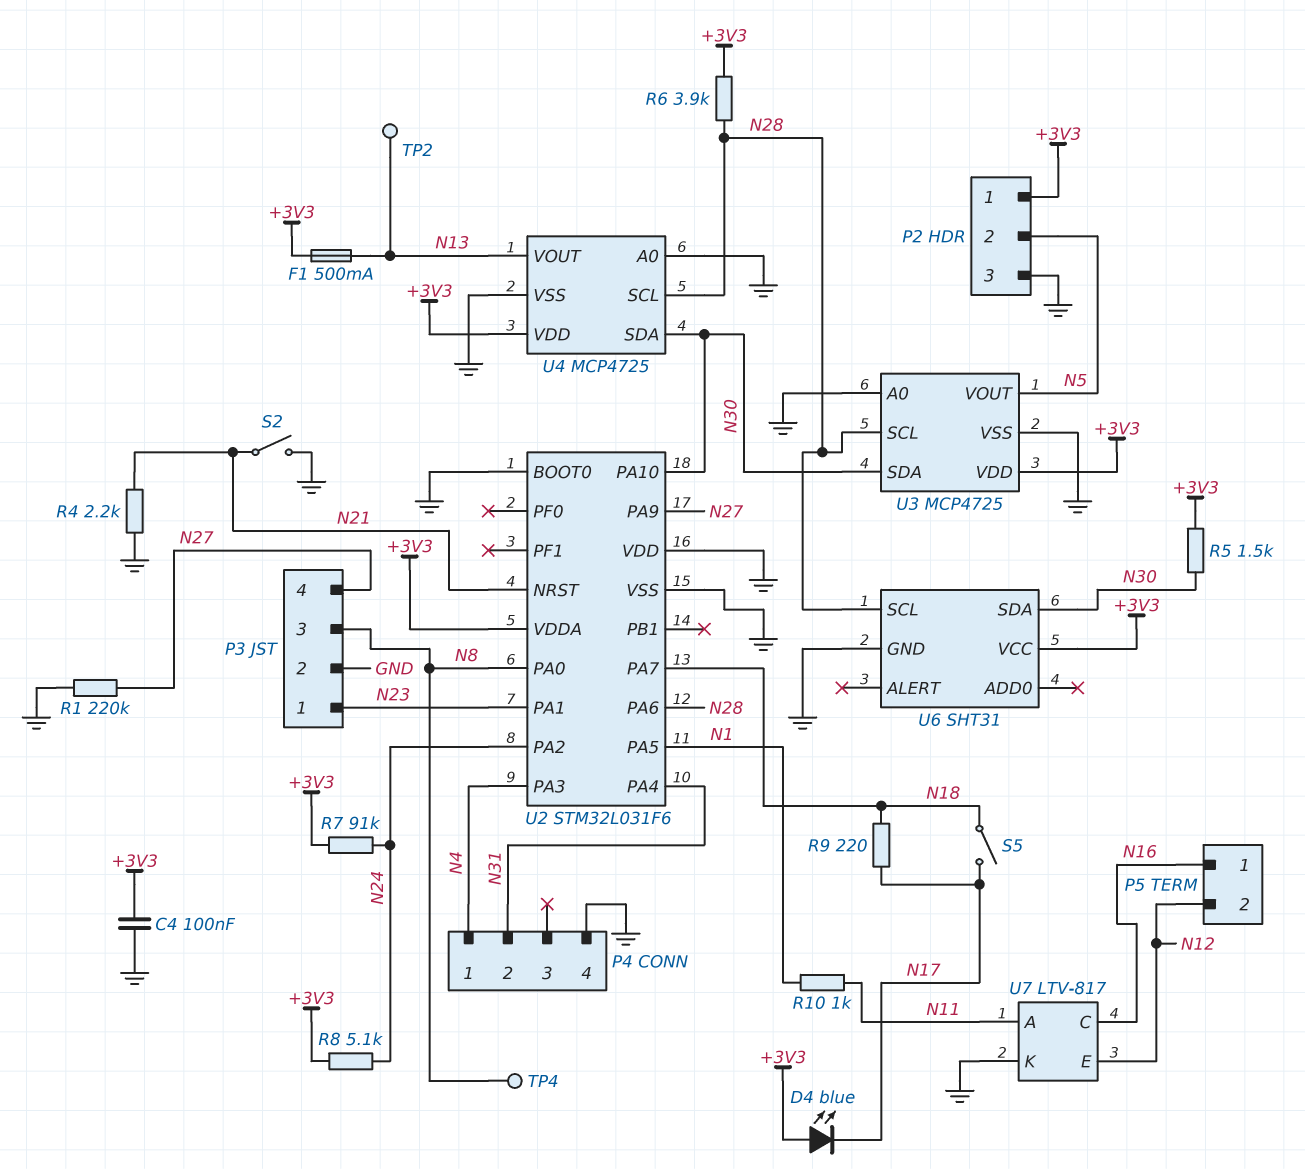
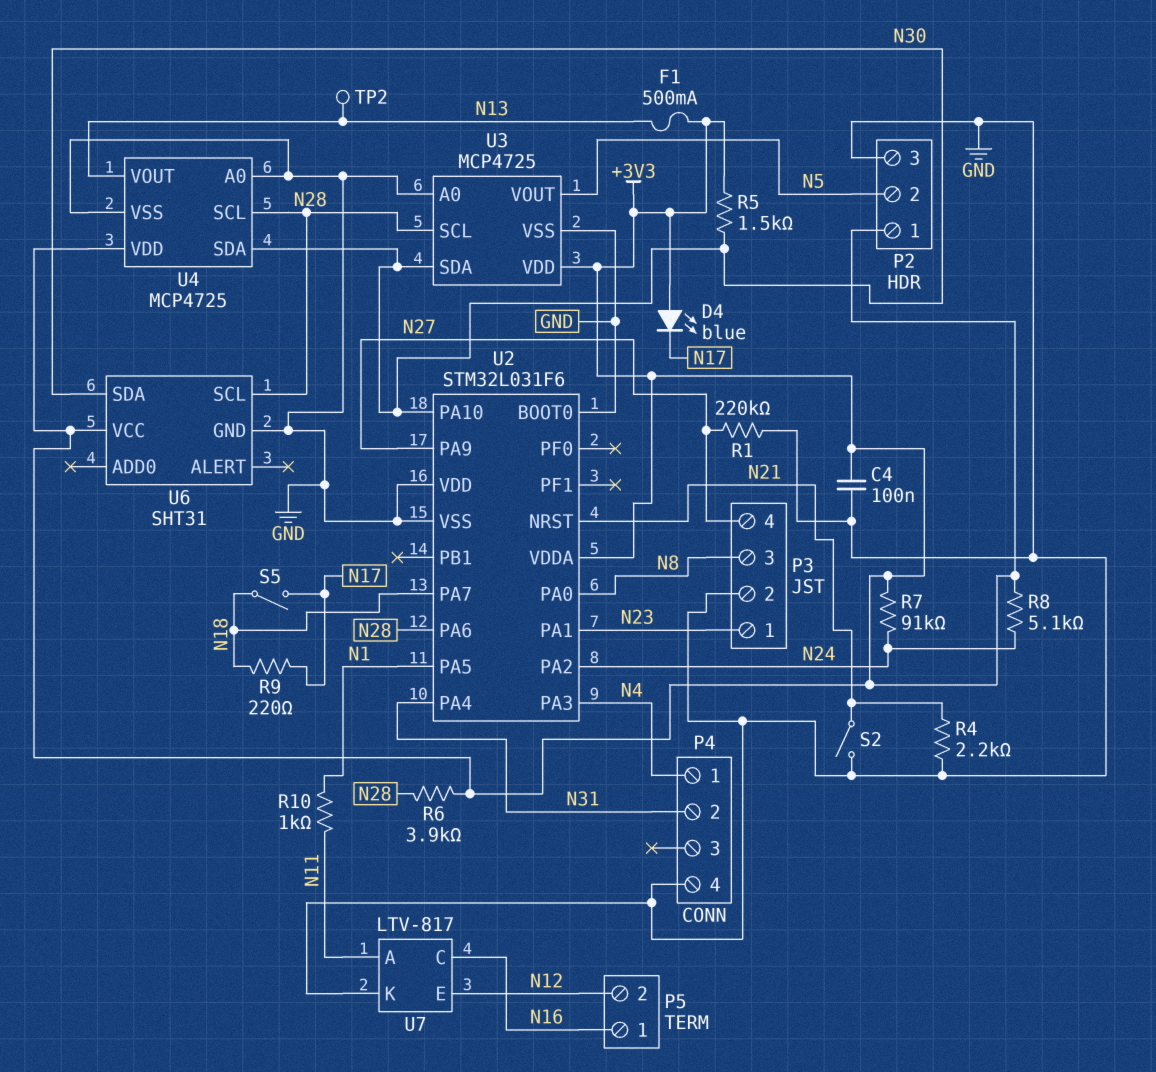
TP4: test point (N8) -> none

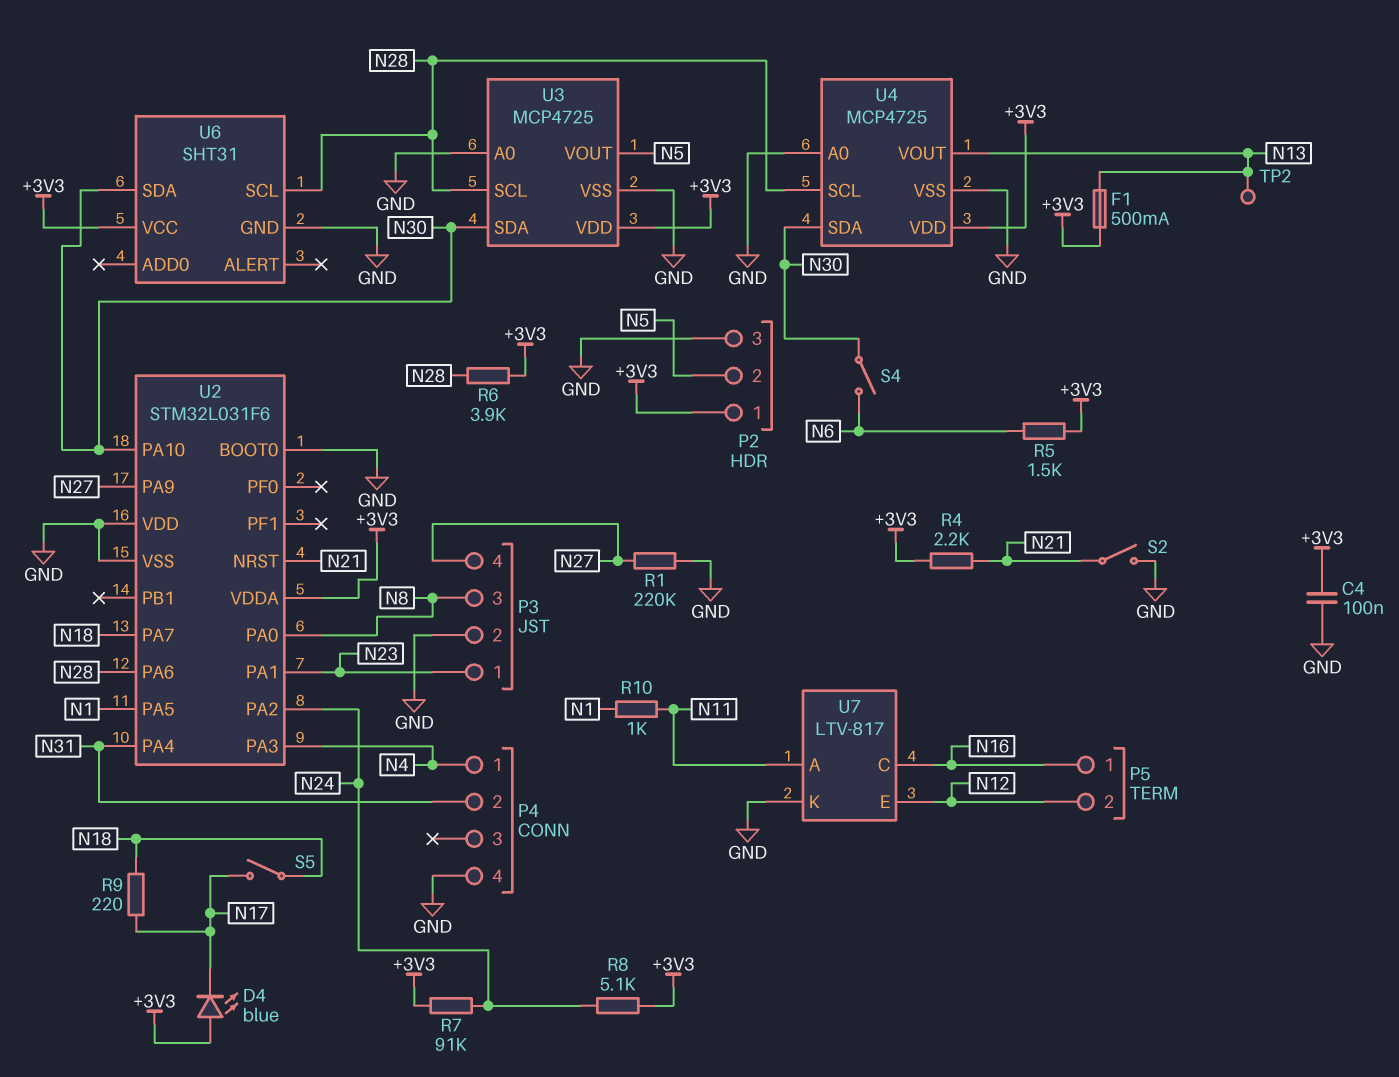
R4: 2.2k (GND, N21) -> 2.2k (+3V3, N21)
R5: 1.5k (+3V3, N30) -> 1.5k (+3V3, N6)
S4: none -> switch (N6, N30)

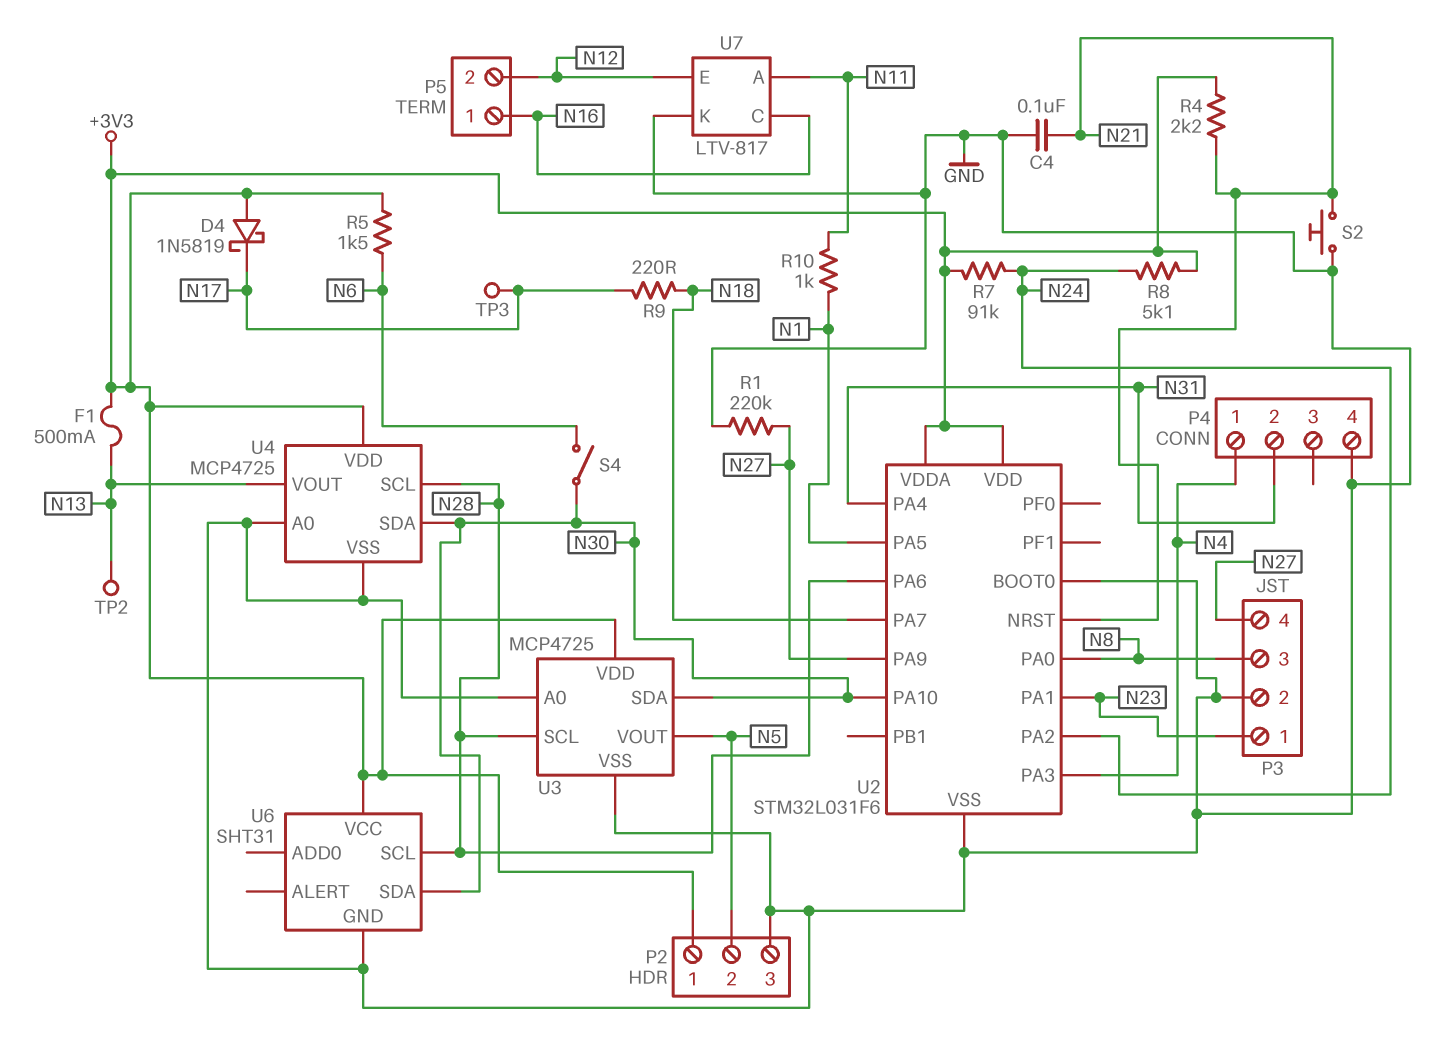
C4: 100nF (+3V3, GND) -> 100nF (GND, N21)
D4: LED blue (A +3V3, K N17) -> schottky 1N5819 (A +3V3, K N17)
R6: 3.9k (+3V3, N28) -> none
S2: switch (GND, N21) -> button (GND, N21)
S5: switch (N17, N18) -> none
TP3: none -> test point (N17)
U2 pin VDD: GND -> +3V3

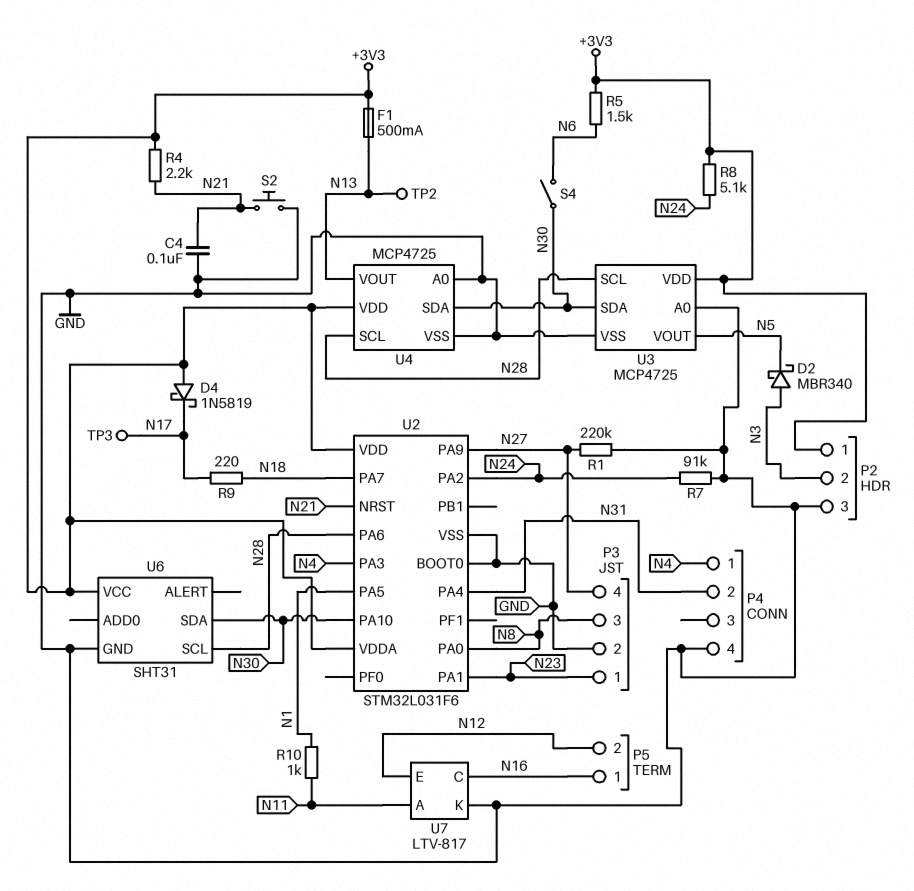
D2: none -> schottky MBR340 (A N3, K N5)
P2 pin 2: N5 -> N3
R7: 91k (+3V3, N24) -> 91k (GND, N24)

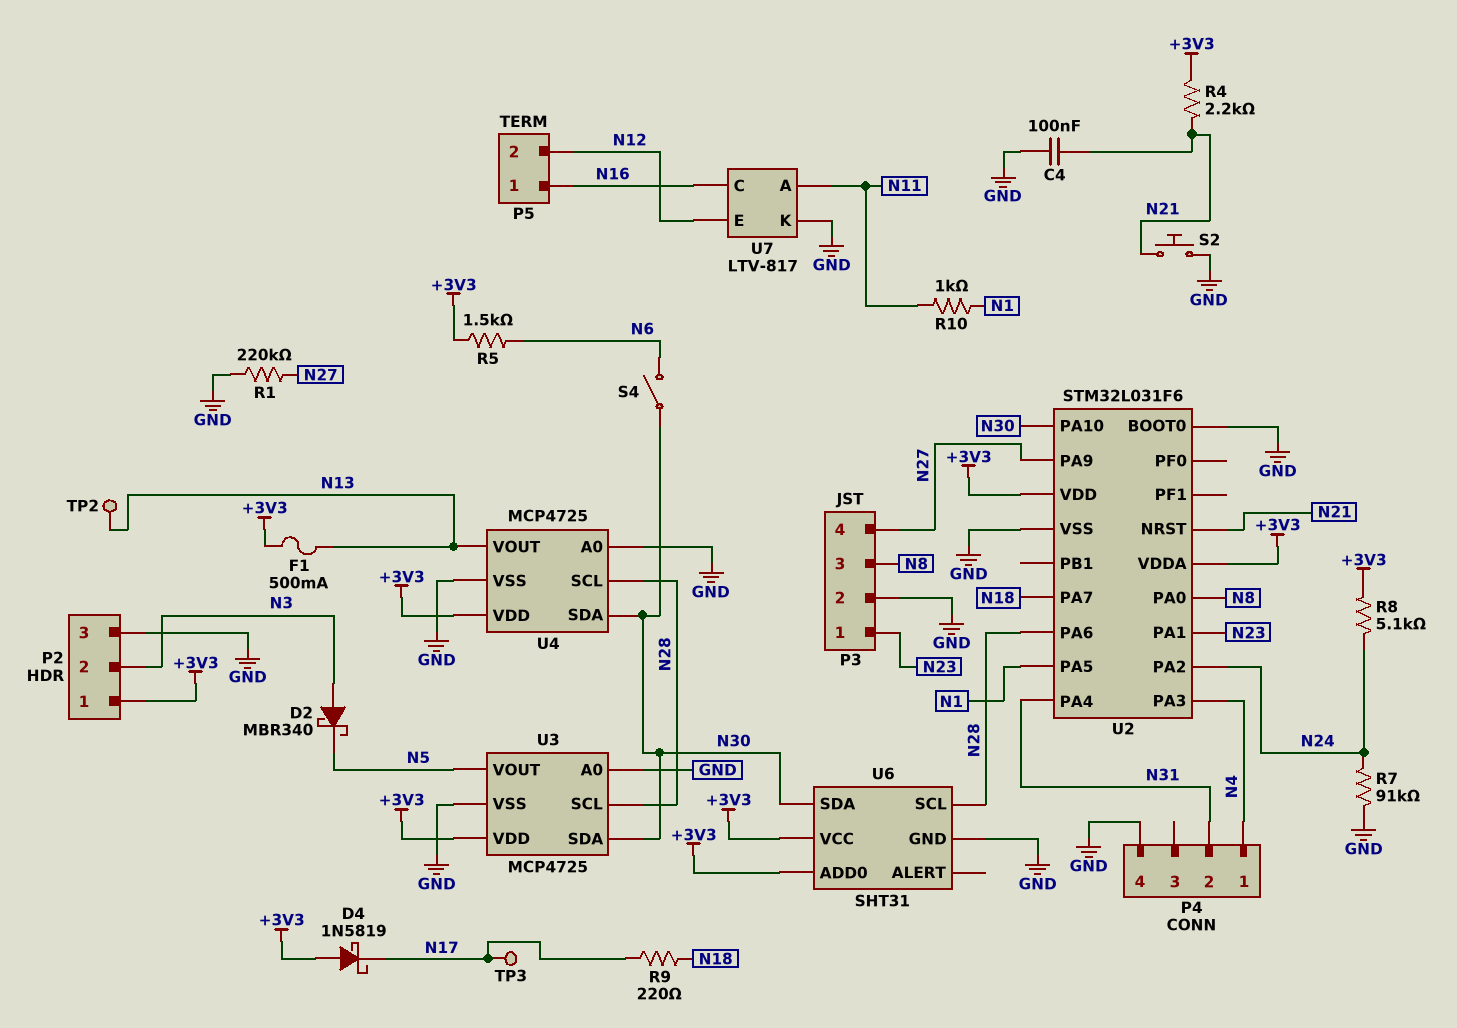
U6 pin ADD0: none -> +3V3

